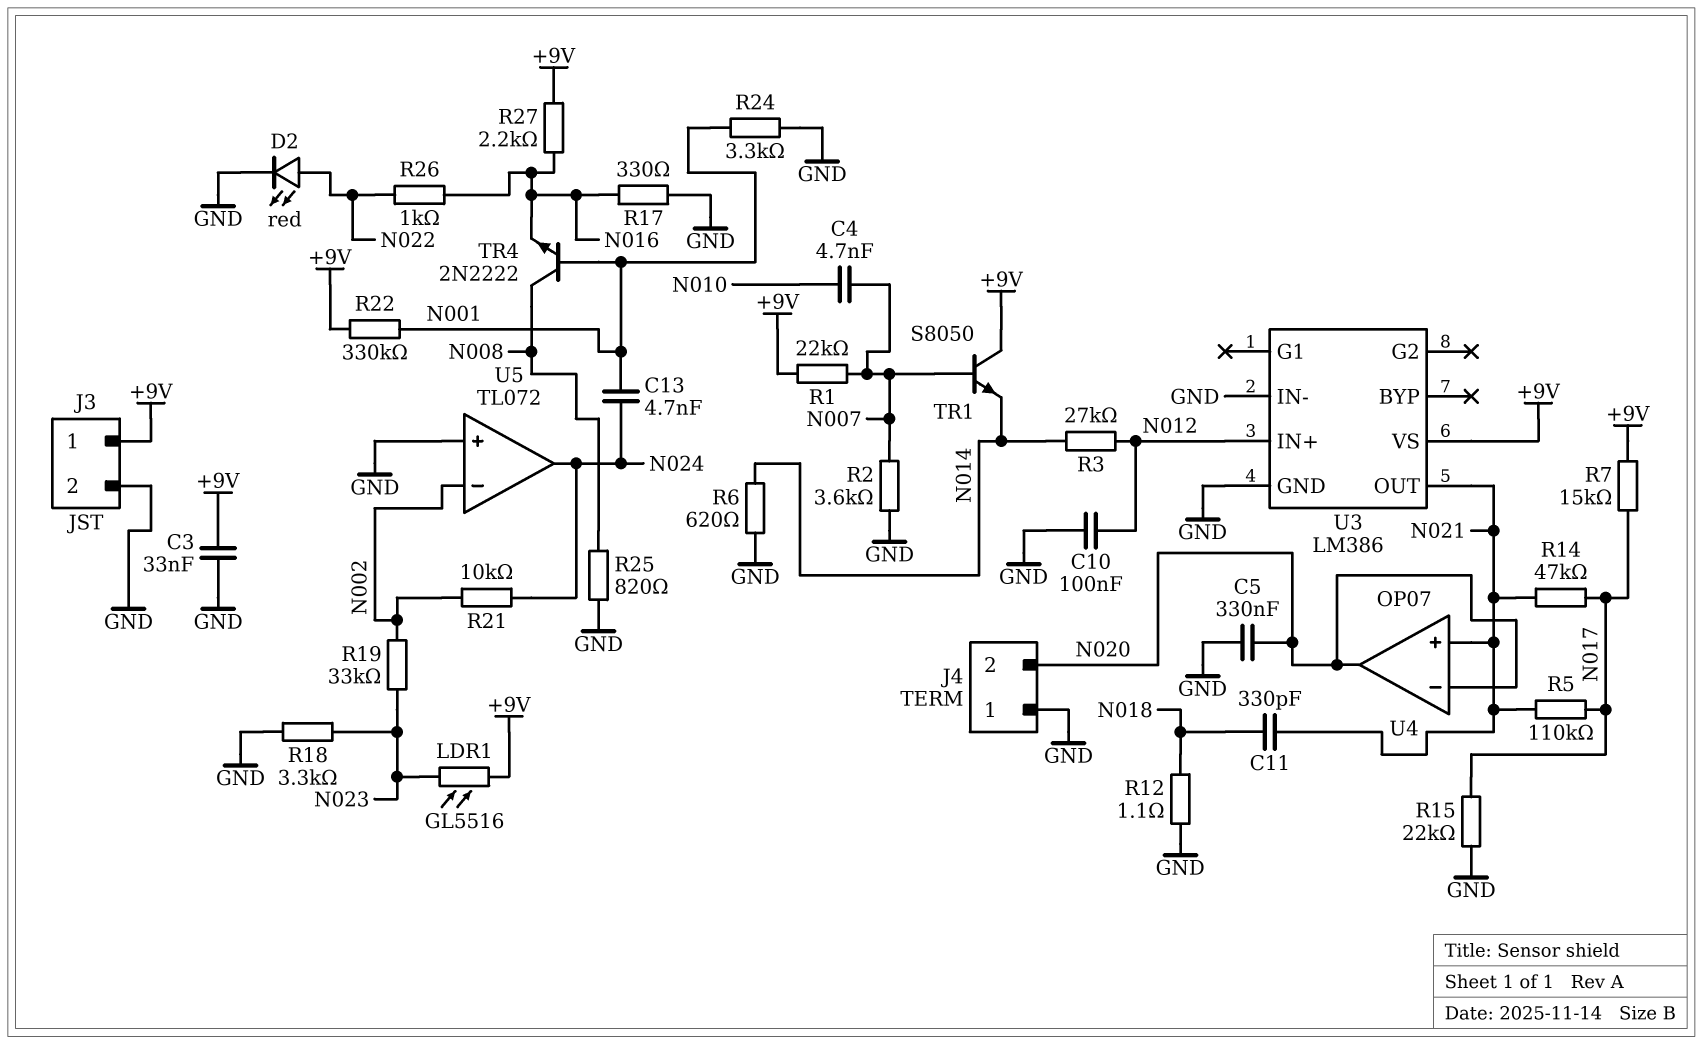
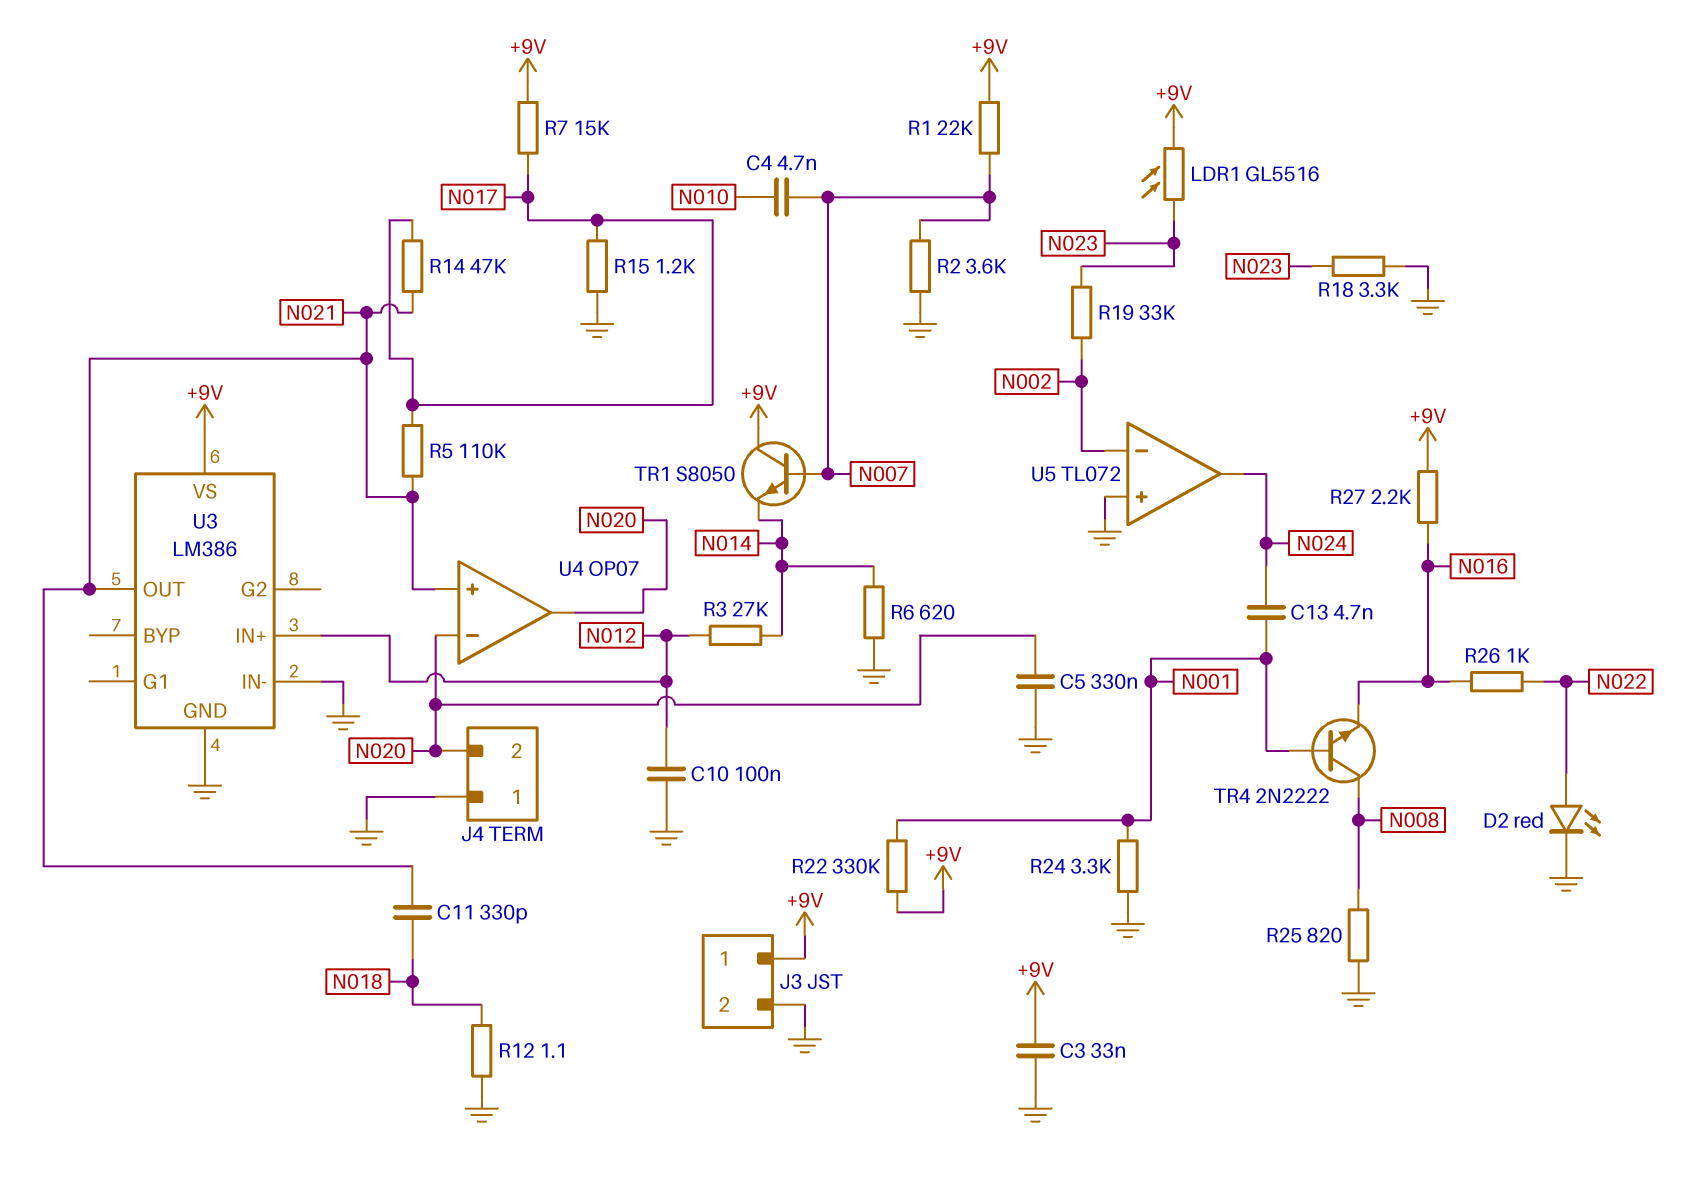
R15: 22k (GND, N017) -> 1.2k (GND, N017)
R17: 330 (GND, N016) -> none
R21: 10k (N002, N024) -> none

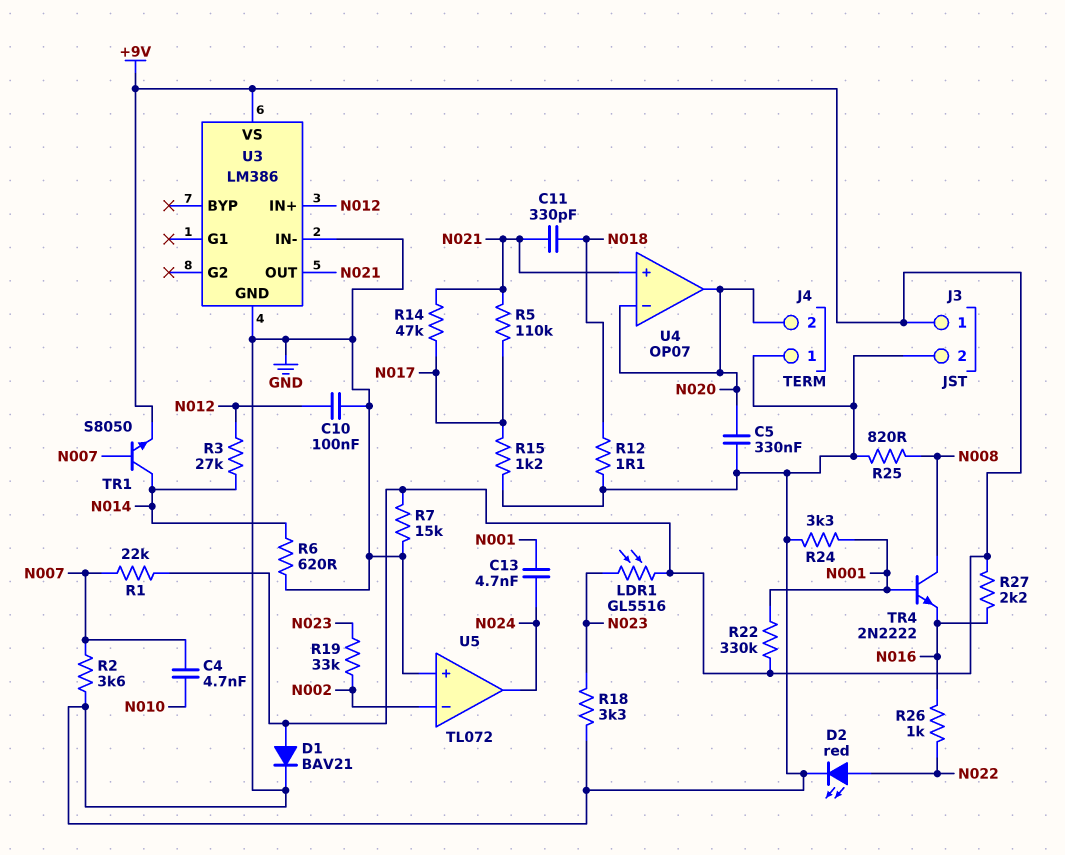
C3: 33nF (+9V, GND) -> none
D1: none -> diode BAV21 (A +9V, K GND)
R7: 15k (+9V, N017) -> 15k (+9V, GND)
TR1: NPN S8050 (B N007, C +9V, E N014) -> NPN S8050 (B N007, C N014, E +9V)

